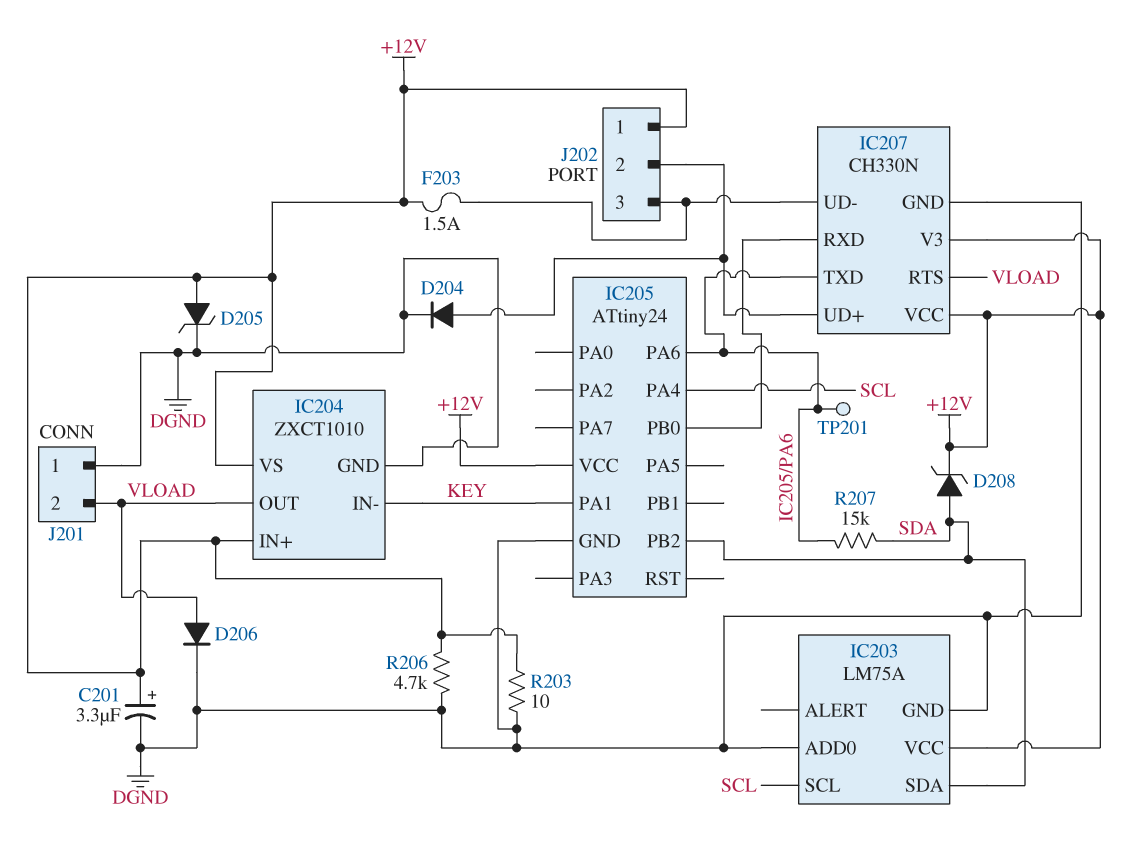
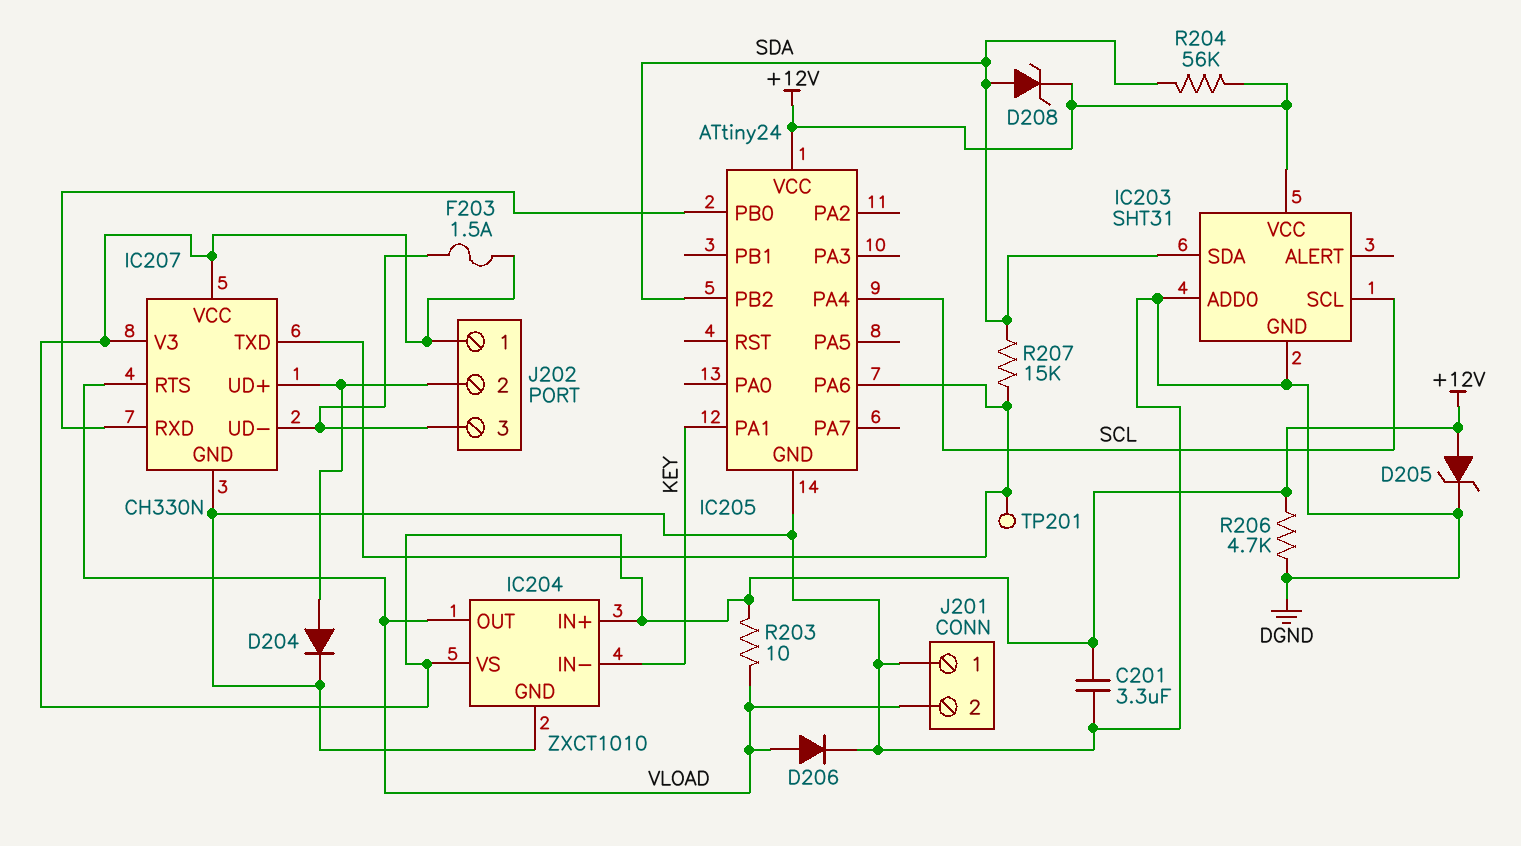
C201: 3.3uF (plus +12V, minus DGND) -> 3.3uF (+12V, DGND)
IC203: LM75A -> SHT31
R203: 10 (+12V, DGND) -> 10 (+12V, VLOAD)
R204: none -> 56k (+12V, SDA)

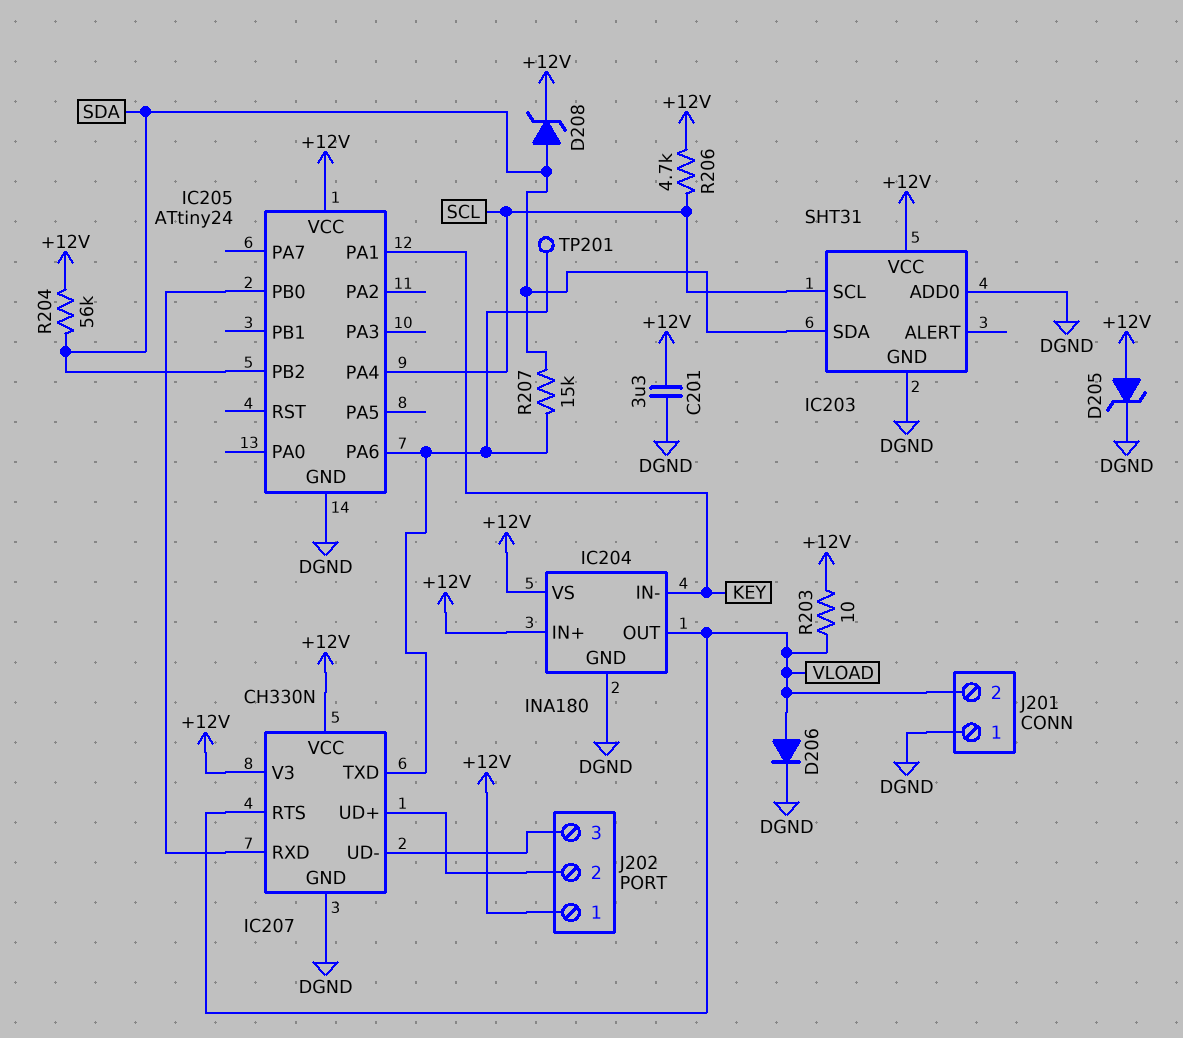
D204: diode (A IC207/UD+, K DGND) -> none
F203: 1.5A (+12V, IC207/UD-) -> none
IC204: ZXCT1010 -> INA180
R206: 4.7k (+12V, DGND) -> 4.7k (+12V, SCL)

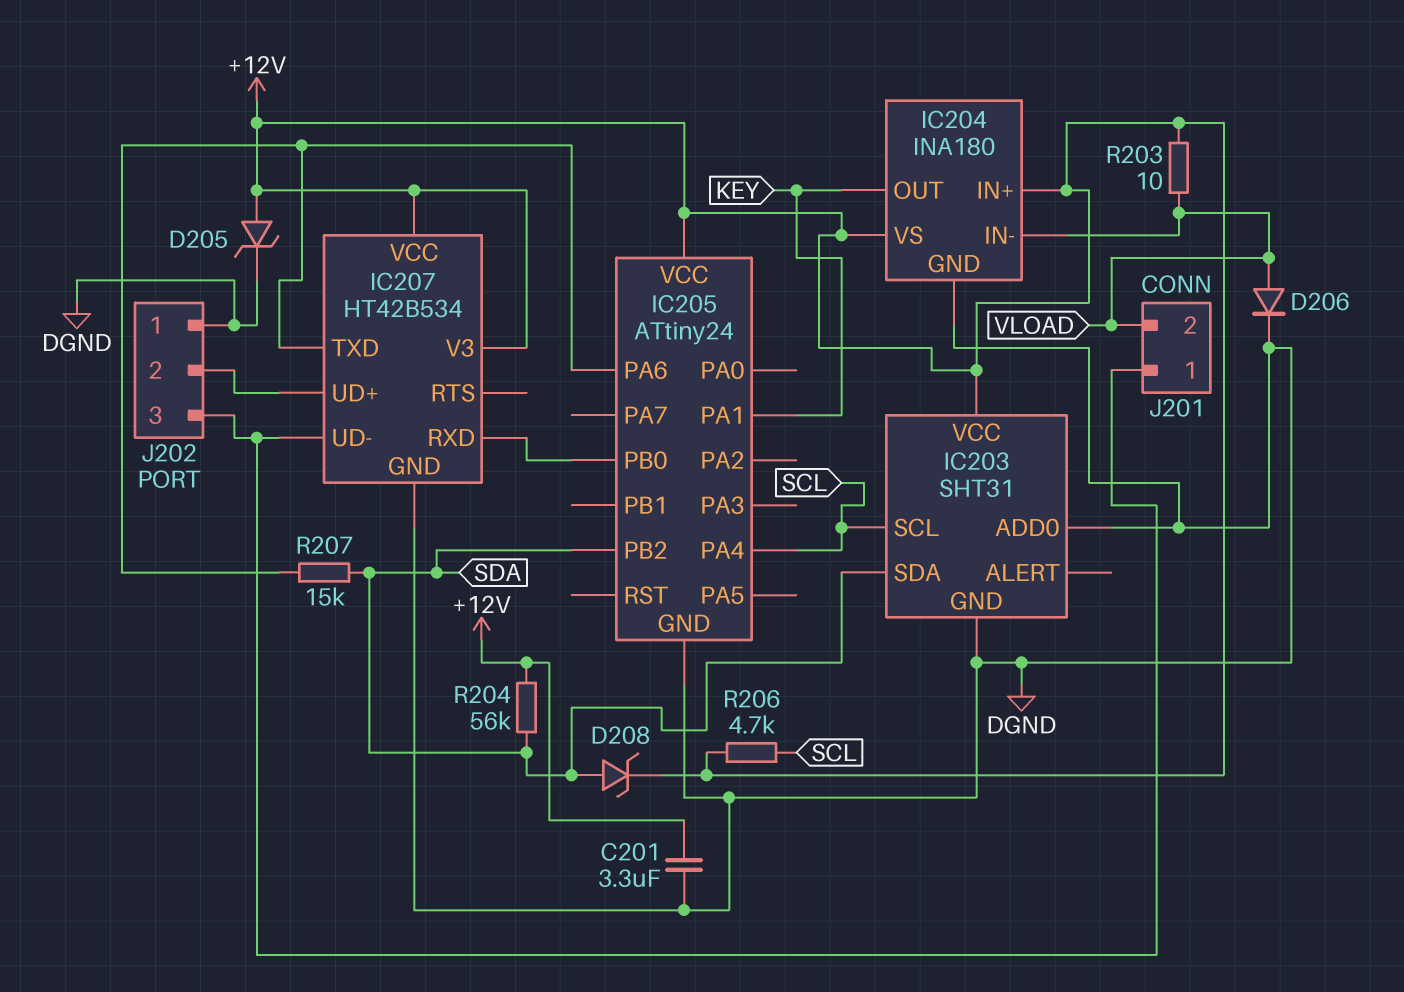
IC204 pin IN-: KEY -> VLOAD
IC204 pin OUT: VLOAD -> KEY
IC207: CH330N -> HT42B534
IC207 pin RTS: VLOAD -> none
J201 pin 1: DGND -> IC207/UD-
J202 pin 1: +12V -> DGND
TP201: test point (IC205/PA6) -> none

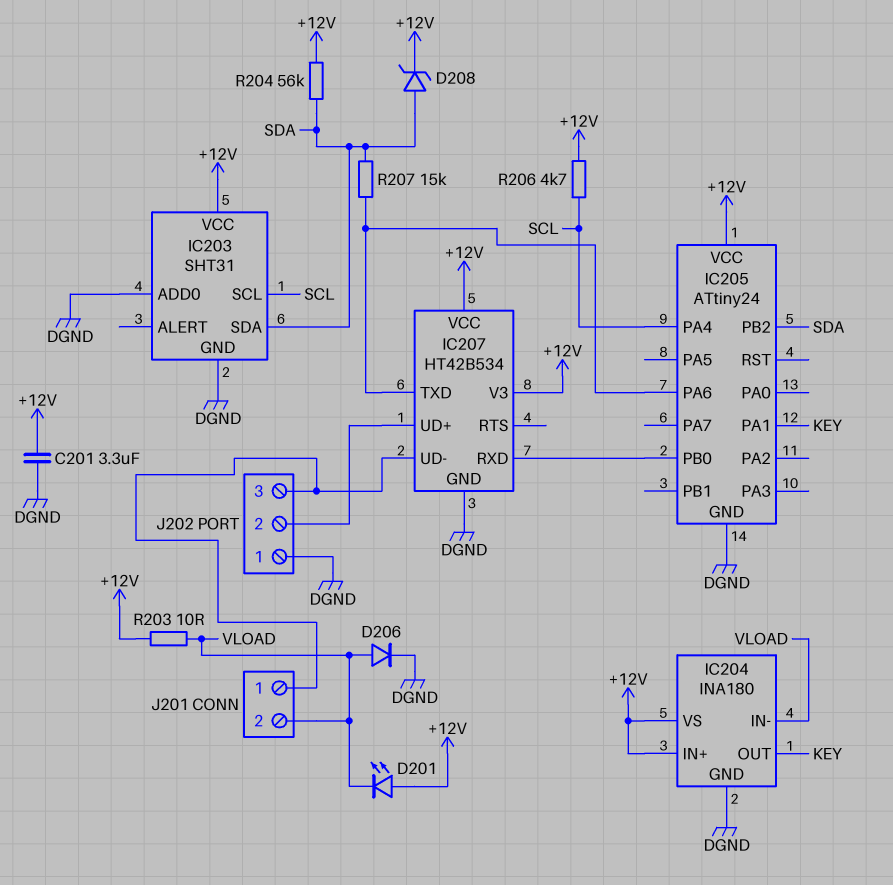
D201: none -> LED (A +12V, K VLOAD)
D205: zener (A +12V, K DGND) -> none

